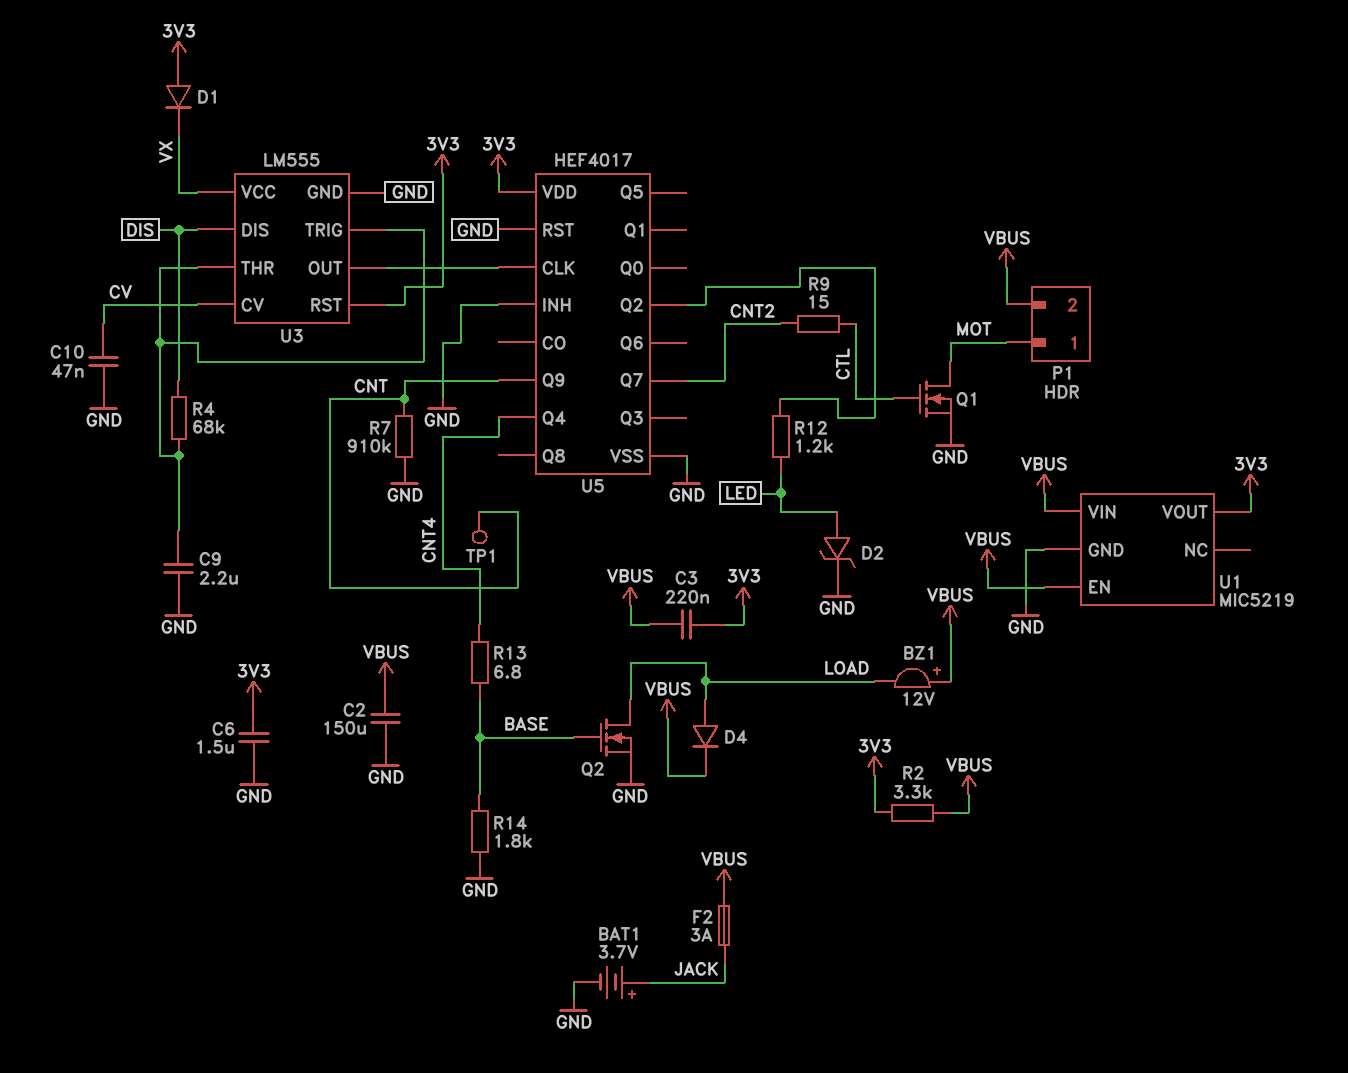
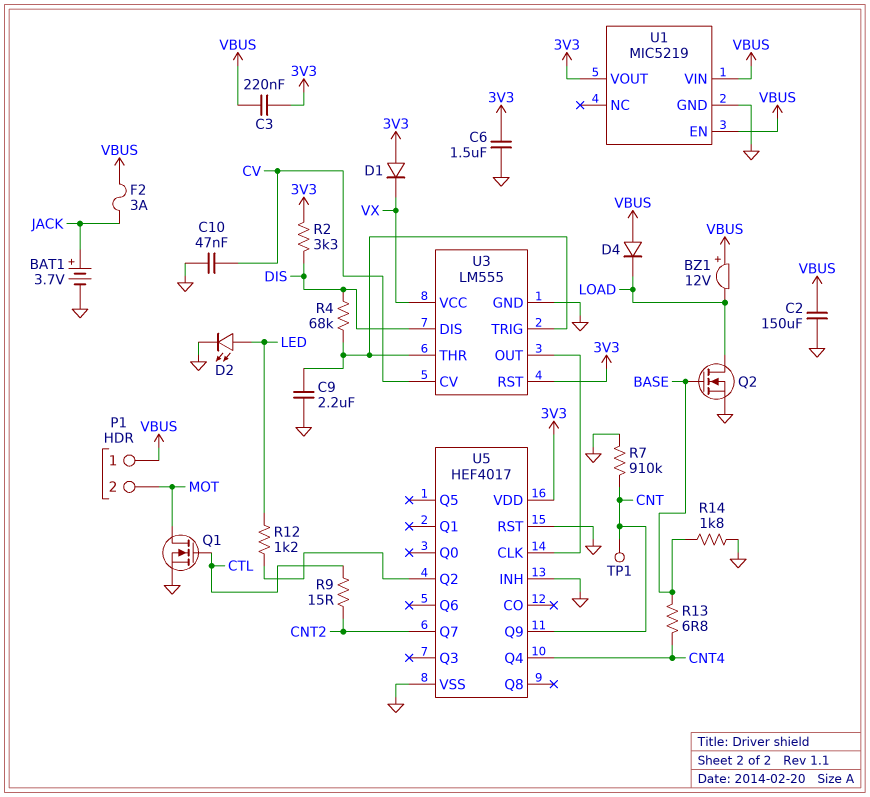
D2: zener (A LED, K GND) -> LED (A LED, K GND)
D4: diode (A LOAD, K VBUS) -> diode (A VBUS, K LOAD)
P1 pin 1: MOT -> VBUS
P1 pin 2: VBUS -> MOT
R2: 3.3k (3V3, VBUS) -> 3.3k (3V3, DIS)

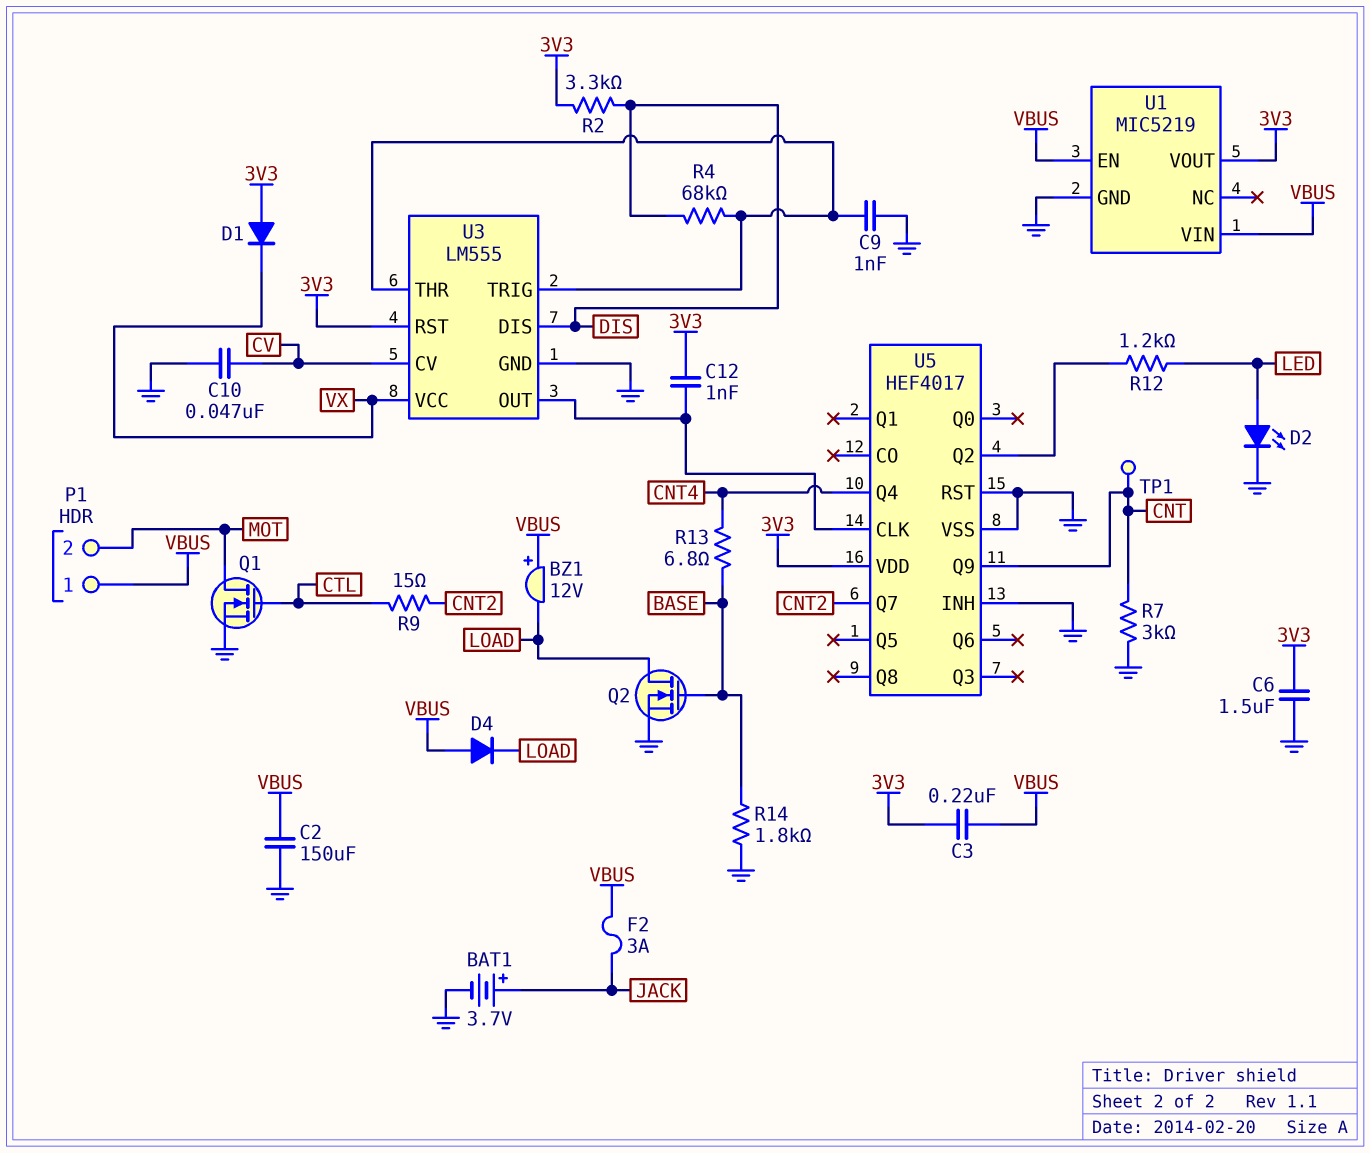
C9: 2.2uF (GND, U3/THR) -> 1nF (GND, U3/THR)
C12: none -> 1nF (3V3, U3/OUT)
R7: 910k (CNT, GND) -> 3k (CNT, GND)

